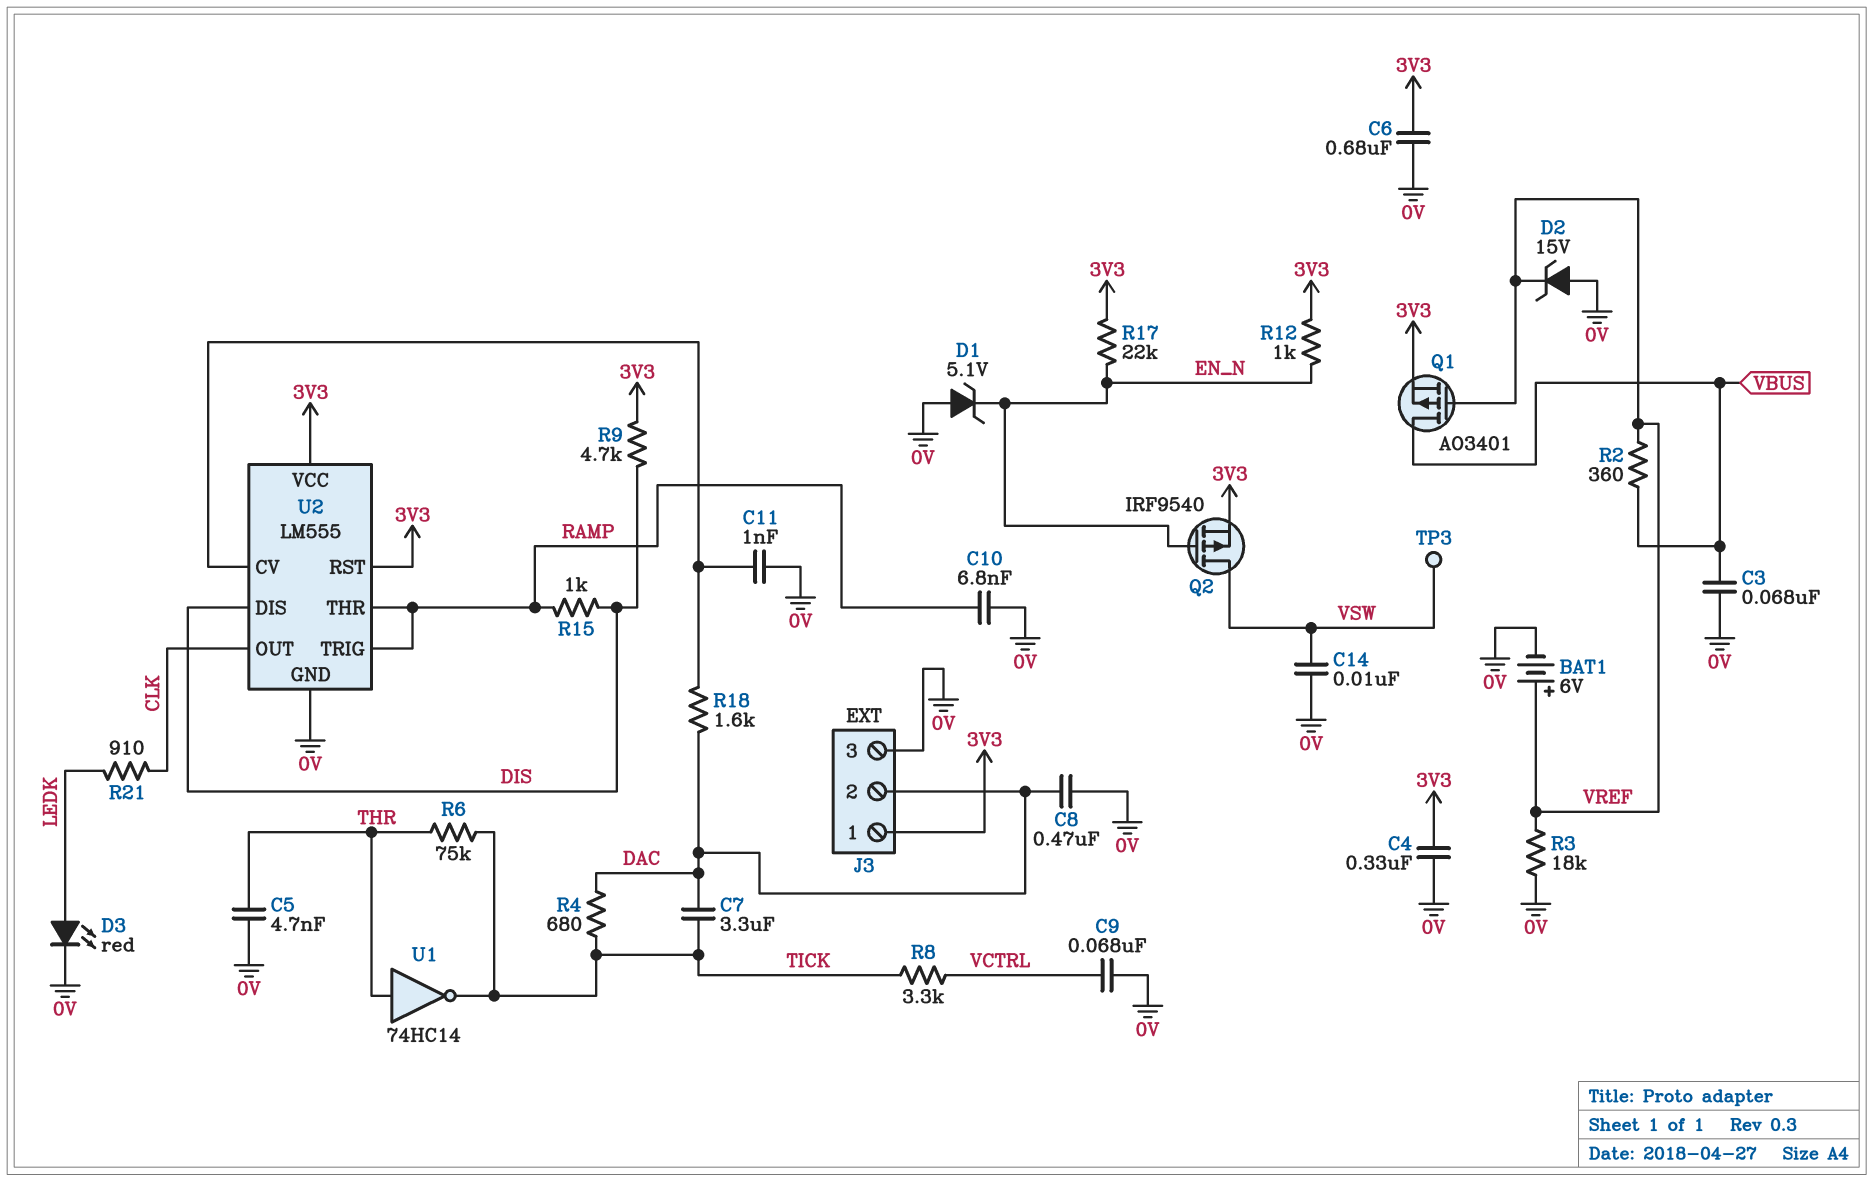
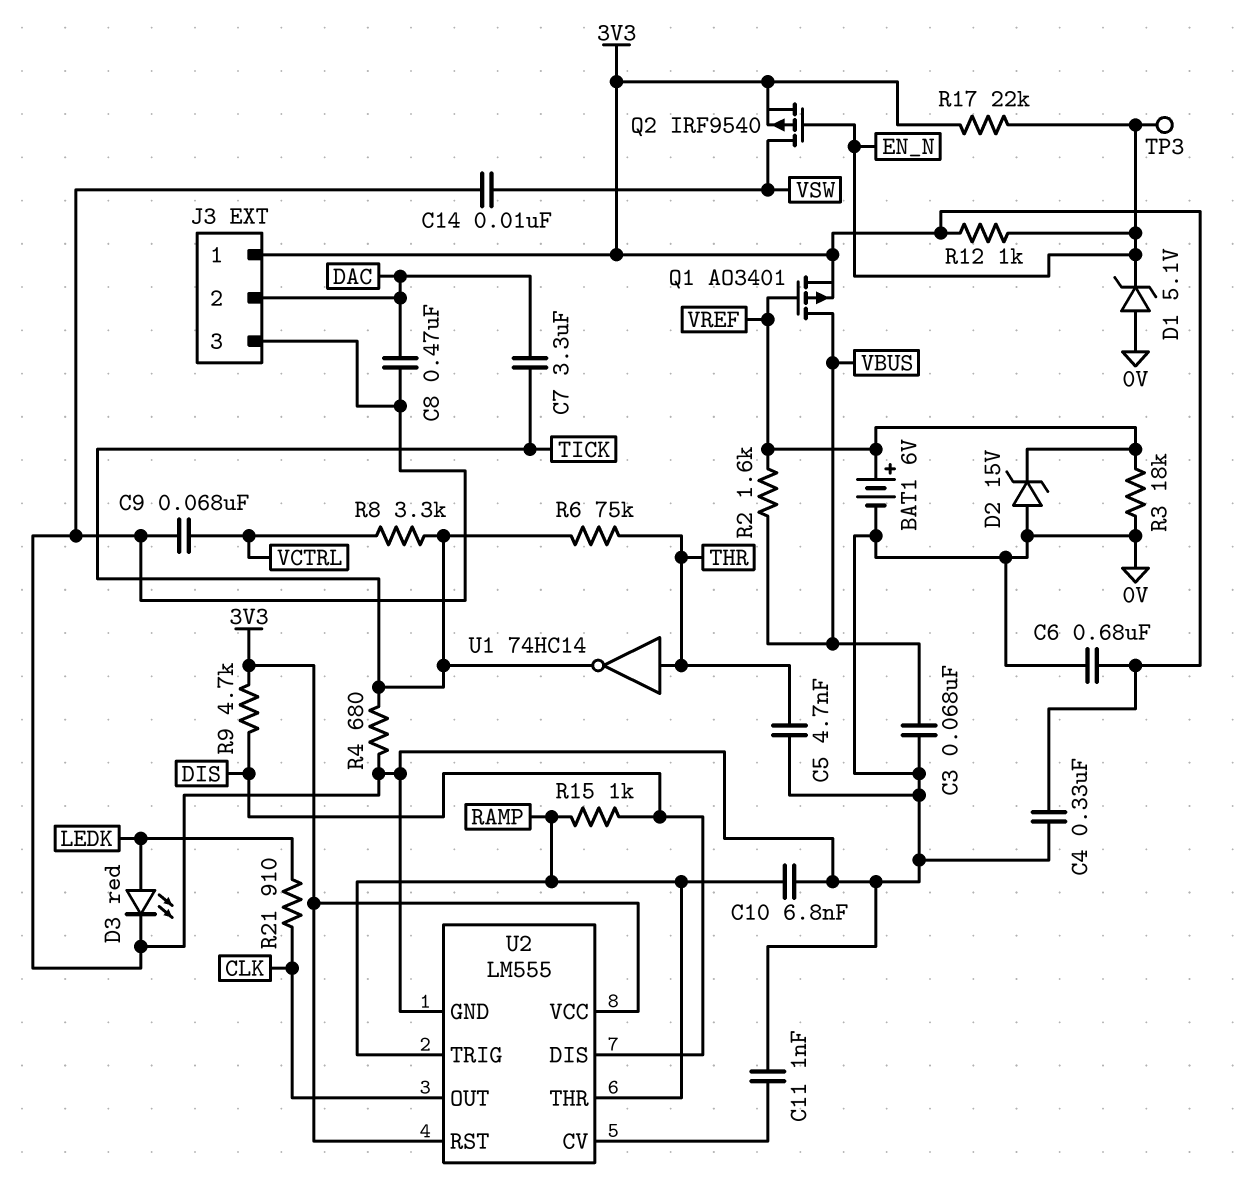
R2: 360 (VBUS, VREF) -> 1.6k (VBUS, VREF)
R4: 680 (DAC, TICK) -> 680 (0V, TICK)
R18: 1.6k (DAC, U2/CV) -> none
TP3: test point (VSW) -> test point (EN_N)

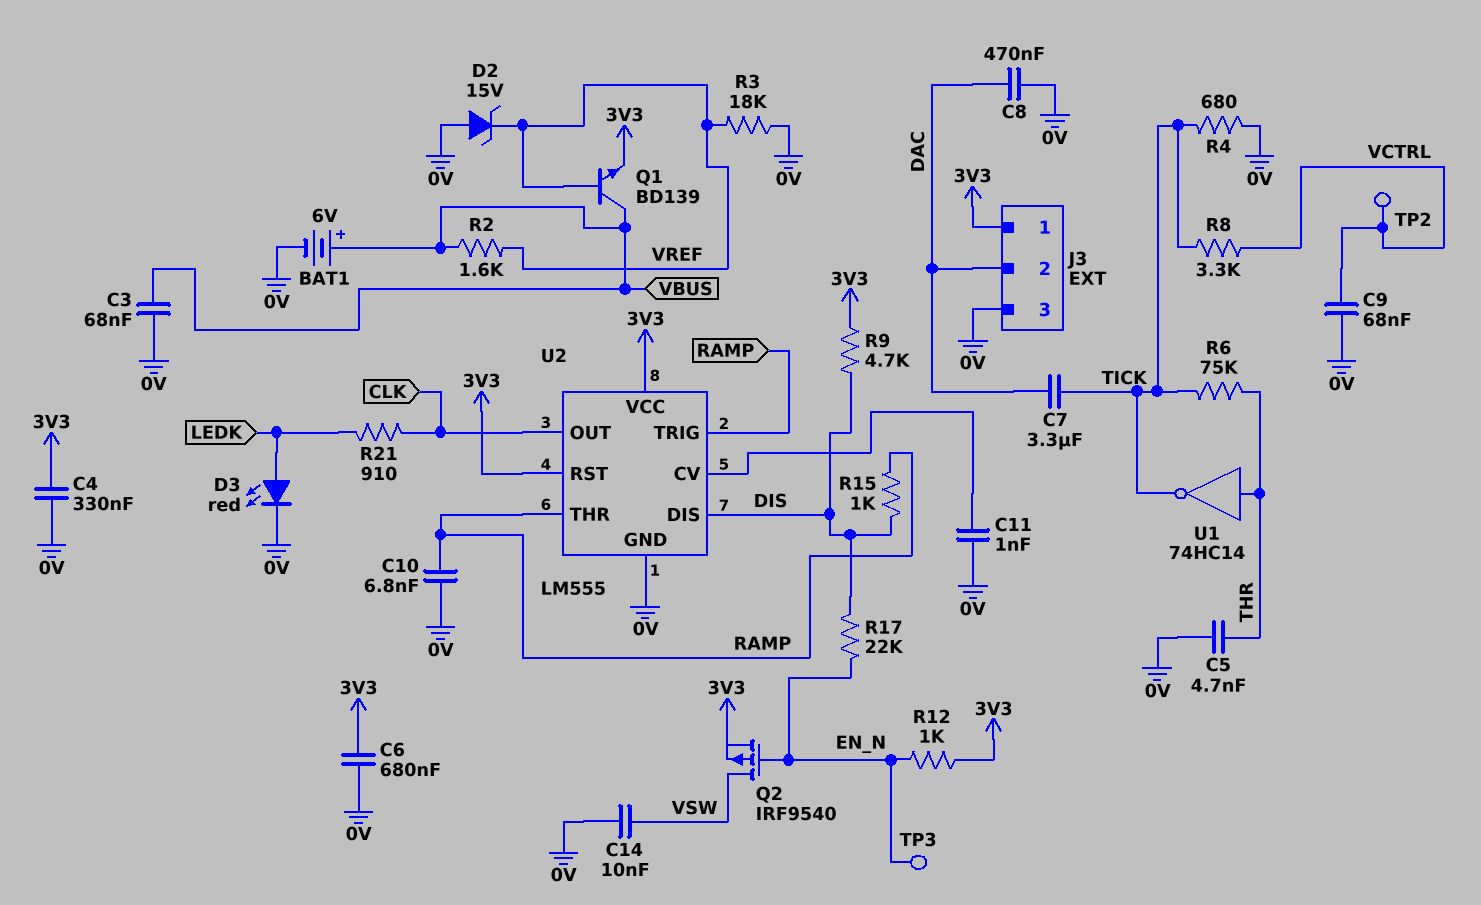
BAT1: 6V (plus VREF, minus 0V) -> 6V (plus VBUS, minus 0V)
D1: zener 5.1V (A 0V, K EN_N) -> none
Q1: PMOS AO3401 (G VREF, D VBUS, S 3V3) -> NPN BD139 (B VREF, C VBUS, E 3V3)
R17: 22k (3V3, EN_N) -> 22k (DIS, EN_N)
TP2: none -> test point (VCTRL)

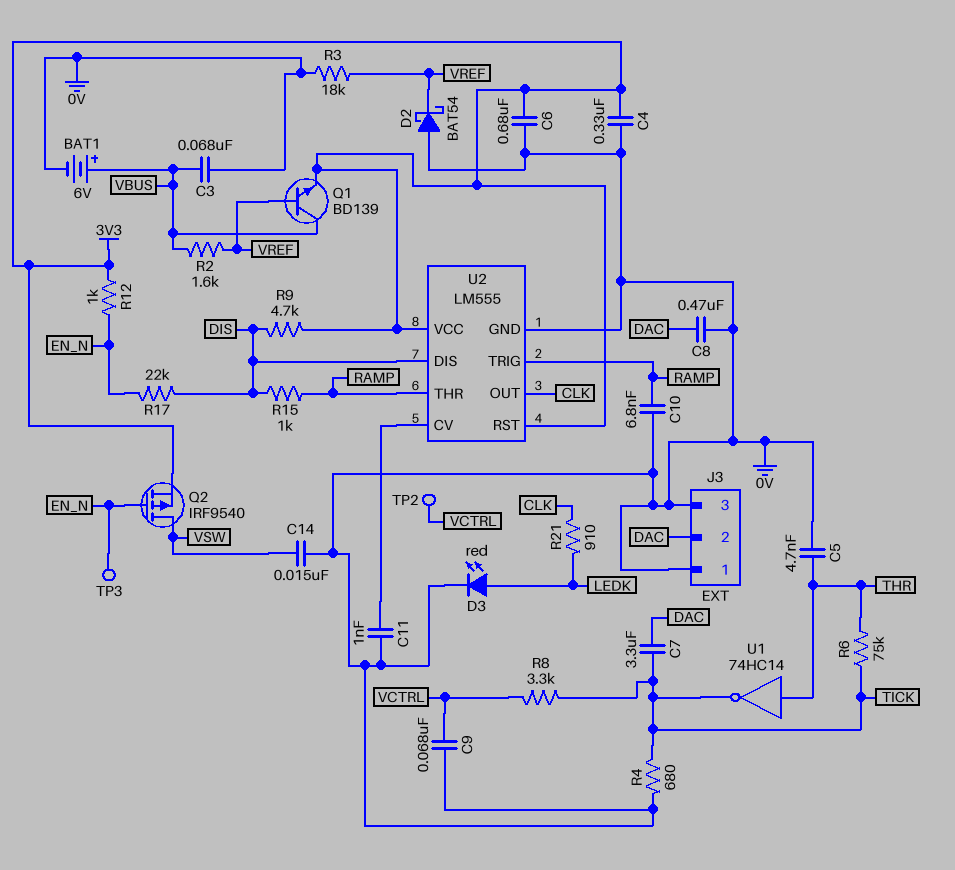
C14: 10nF (0V, VSW) -> 15nF (0V, VSW)
D2: zener 15V (A 0V, K VREF) -> schottky BAT54 (A 0V, K VREF)
J3 pin 1: 3V3 -> 0V

